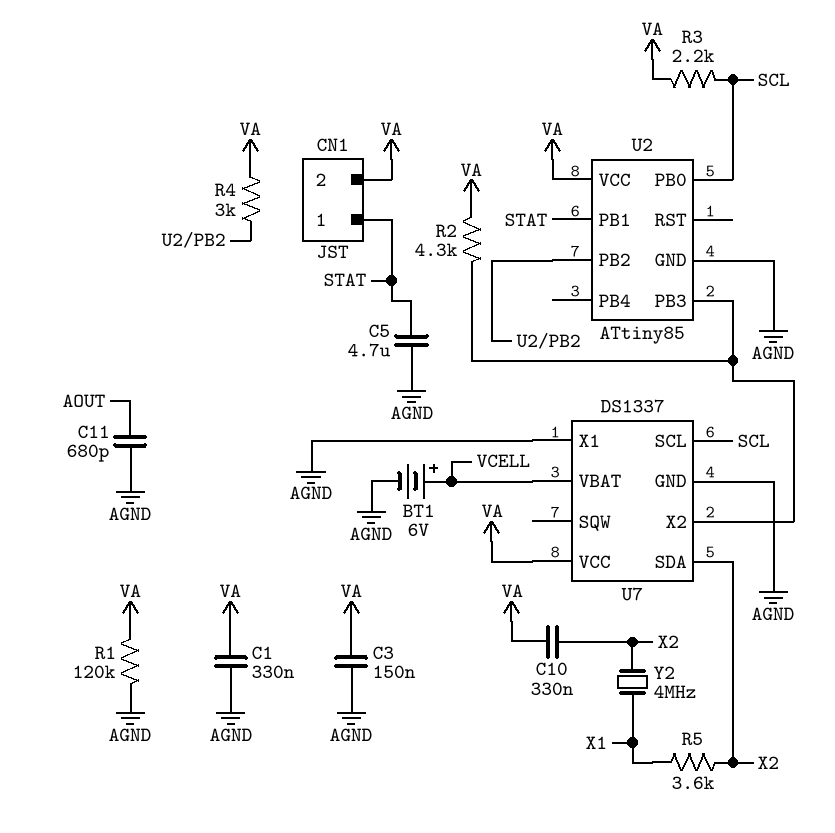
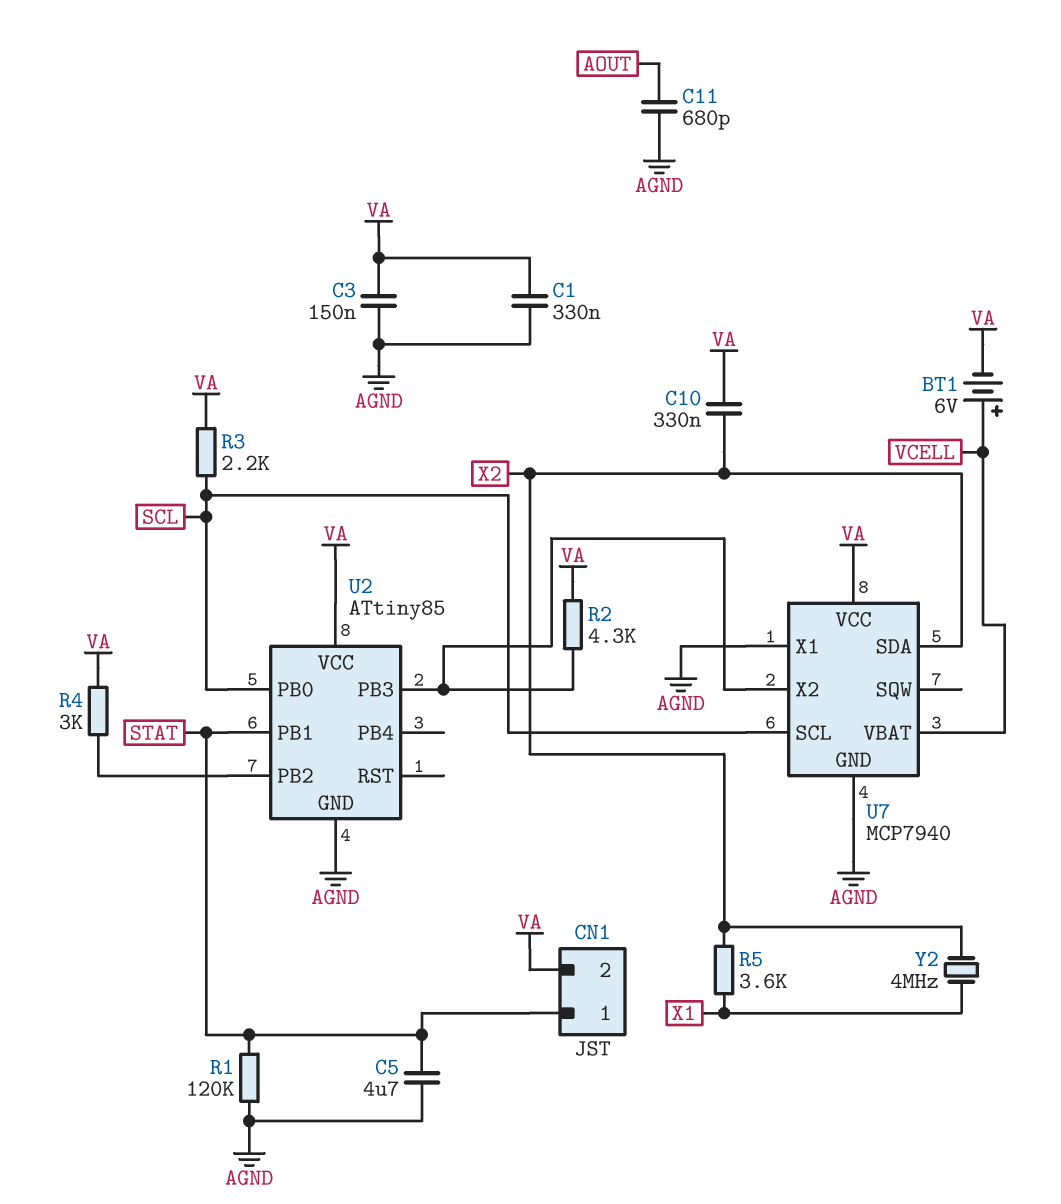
BT1: 6V (plus VCELL, minus AGND) -> 6V (plus VCELL, minus VA)
R1: 120k (AGND, VA) -> 120k (AGND, STAT)
U7: DS1337 -> MCP7940

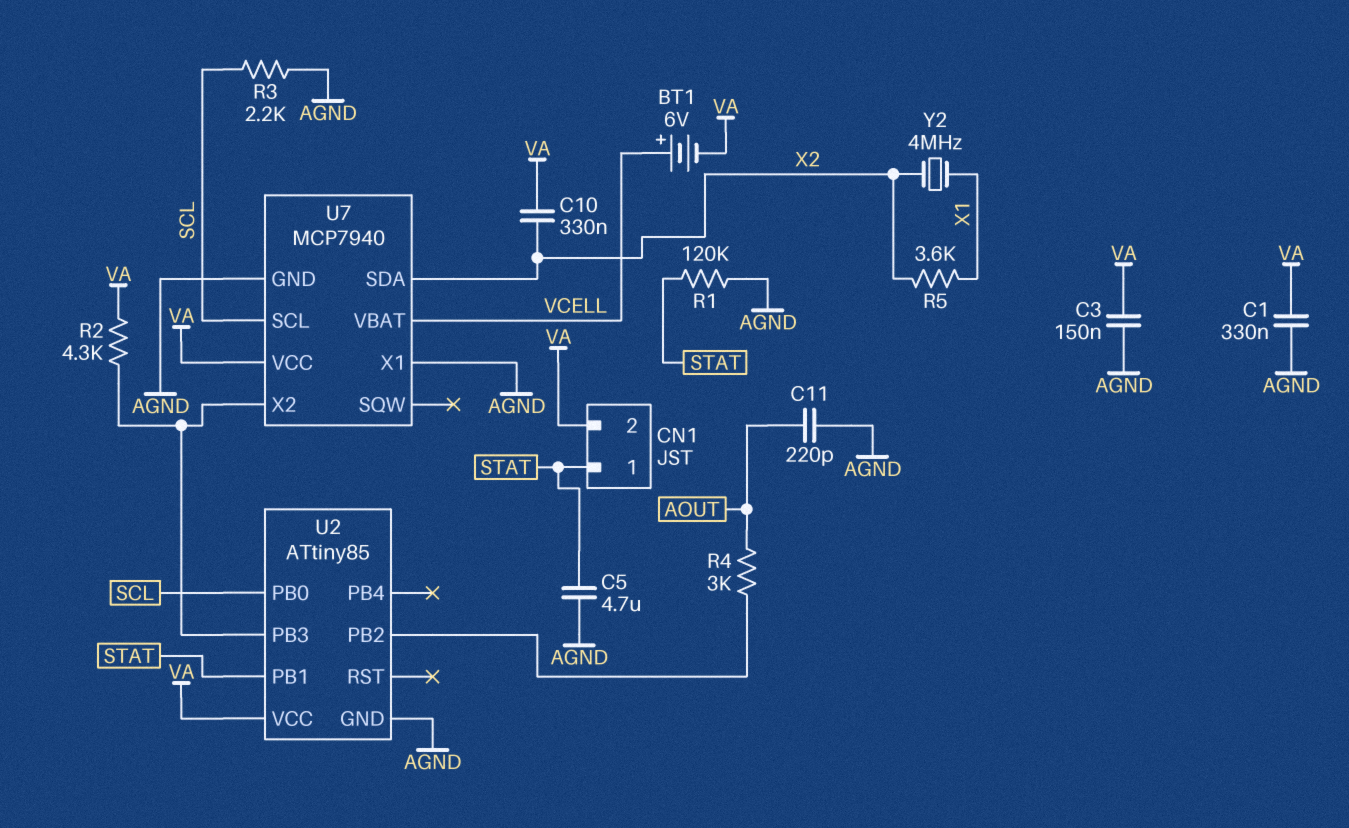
C11: 680pF (AGND, AOUT) -> 220pF (AGND, AOUT)
R3: 2.2k (SCL, VA) -> 2.2k (AGND, SCL)
R4: 3k (U2/PB2, VA) -> 3k (AOUT, U2/PB2)

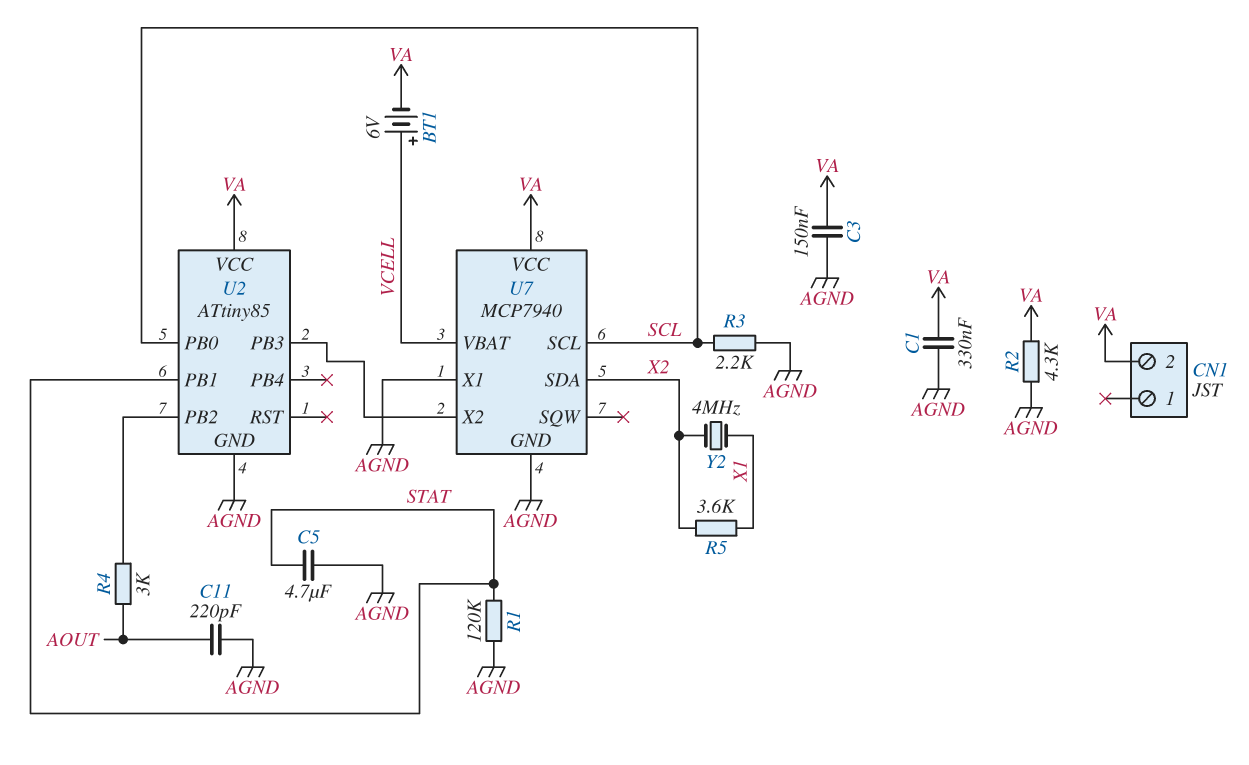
C10: 330nF (VA, X2) -> none
CN1 pin 1: STAT -> none
R2: 4.3k (U2/PB3, VA) -> 4.3k (AGND, VA)

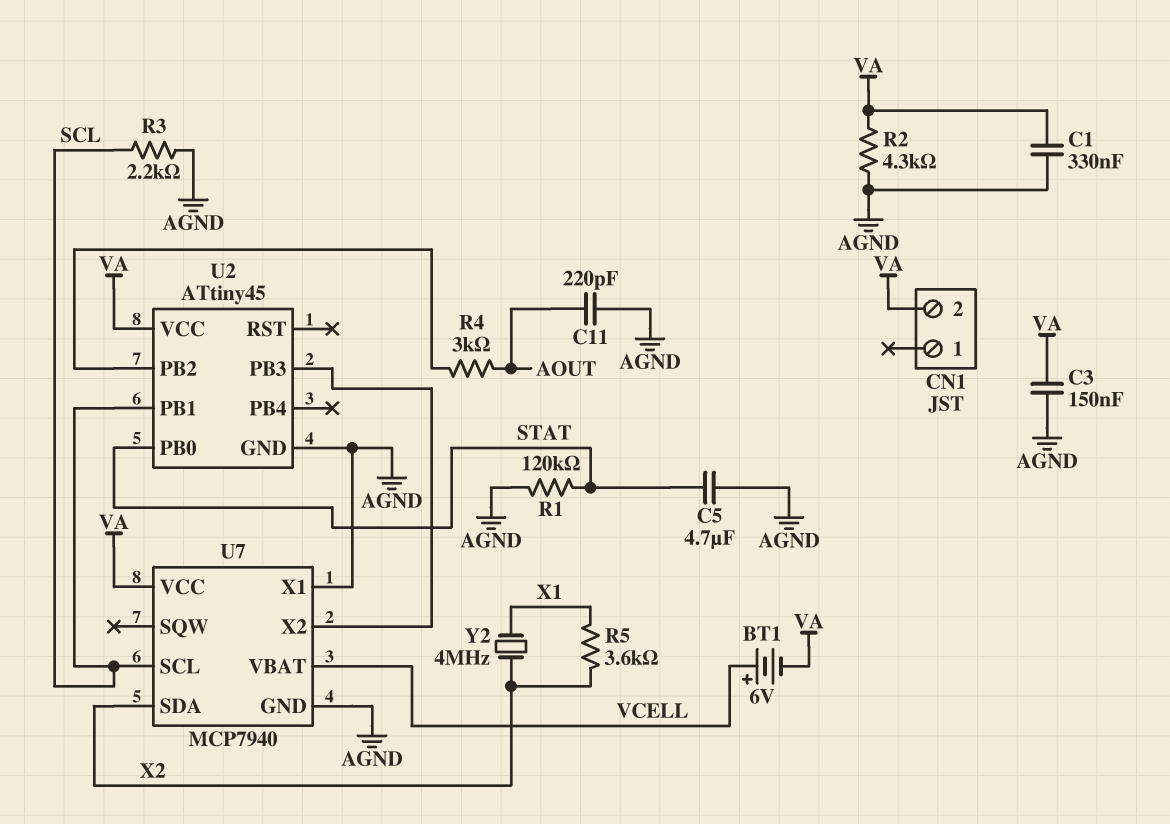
U2: ATtiny85 -> ATtiny45
U2 pin PB0: SCL -> STAT
U2 pin PB1: STAT -> SCL

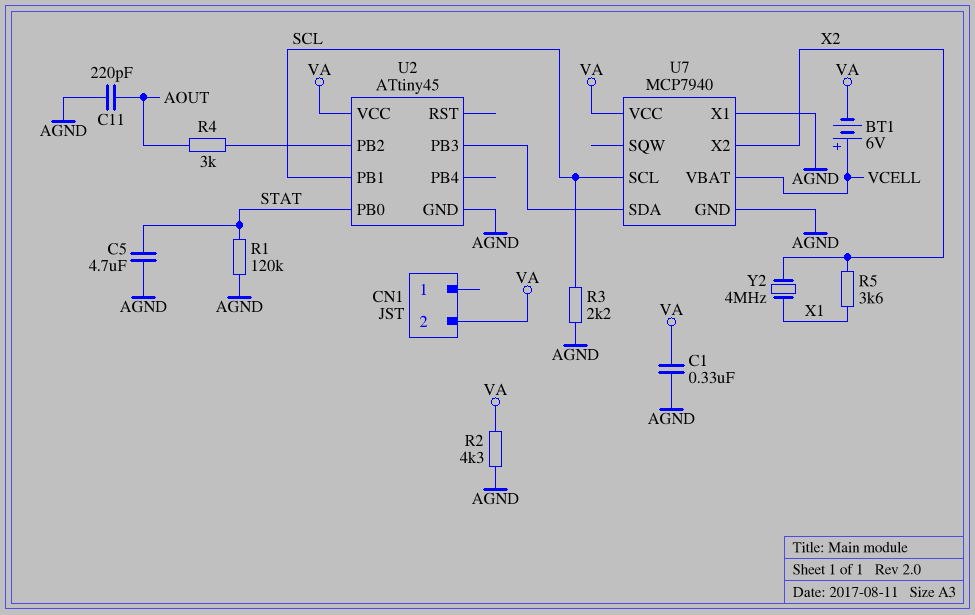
C3: 150nF (AGND, VA) -> none
U7 pin SDA: X2 -> U2/PB3
U7 pin X2: U2/PB3 -> X2

